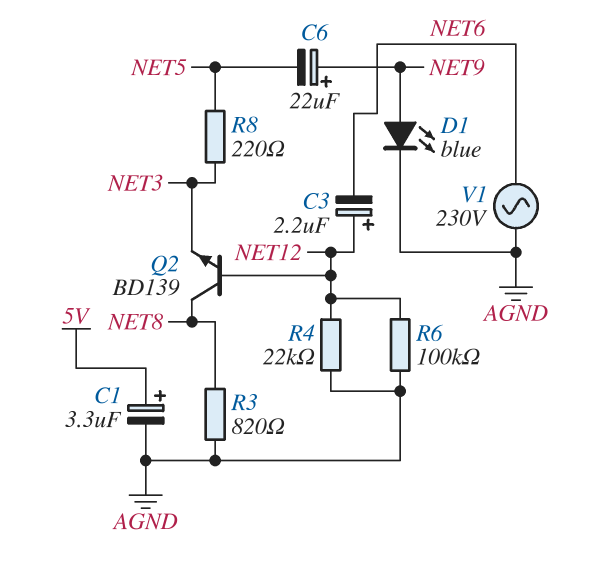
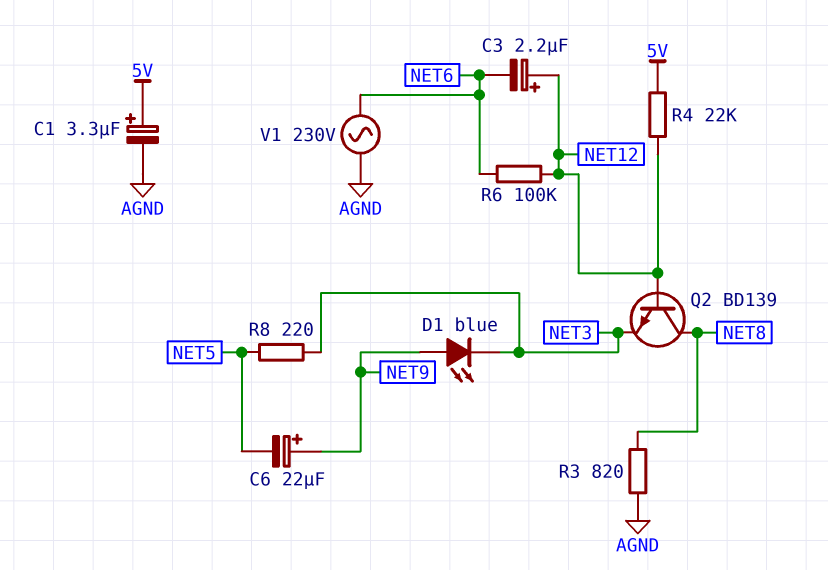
D1: LED blue (A NET9, K AGND) -> LED blue (A NET9, K NET3)
R4: 22k (AGND, NET12) -> 22k (5V, NET12)
R6: 100k (AGND, NET12) -> 100k (NET6, NET12)

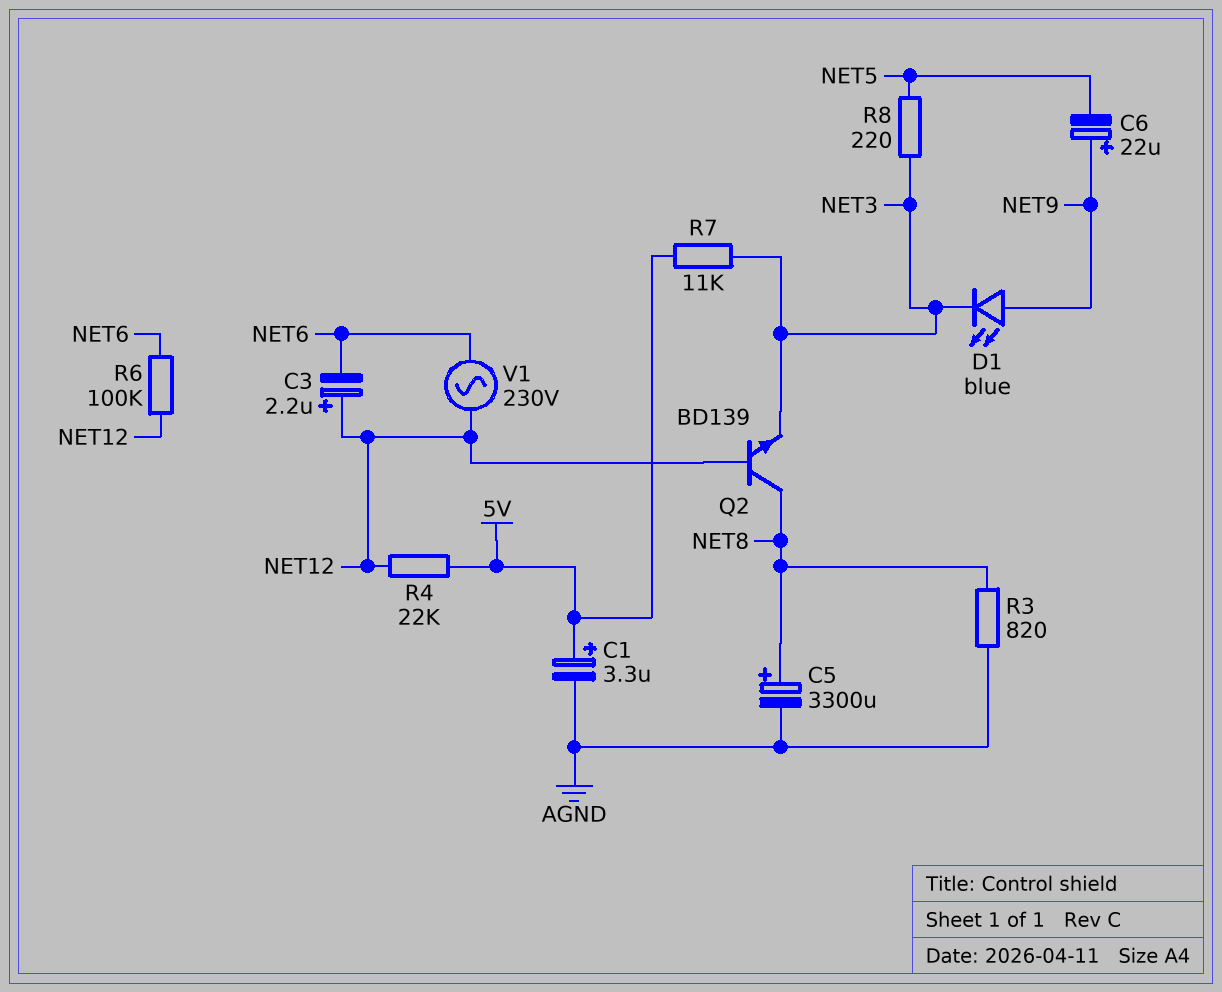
C5: none -> 3300uF (plus NET8, minus AGND)
R7: none -> 11k (5V, NET3)
V1: AC 230V (AGND, NET6) -> AC 230V (NET6, NET12)

